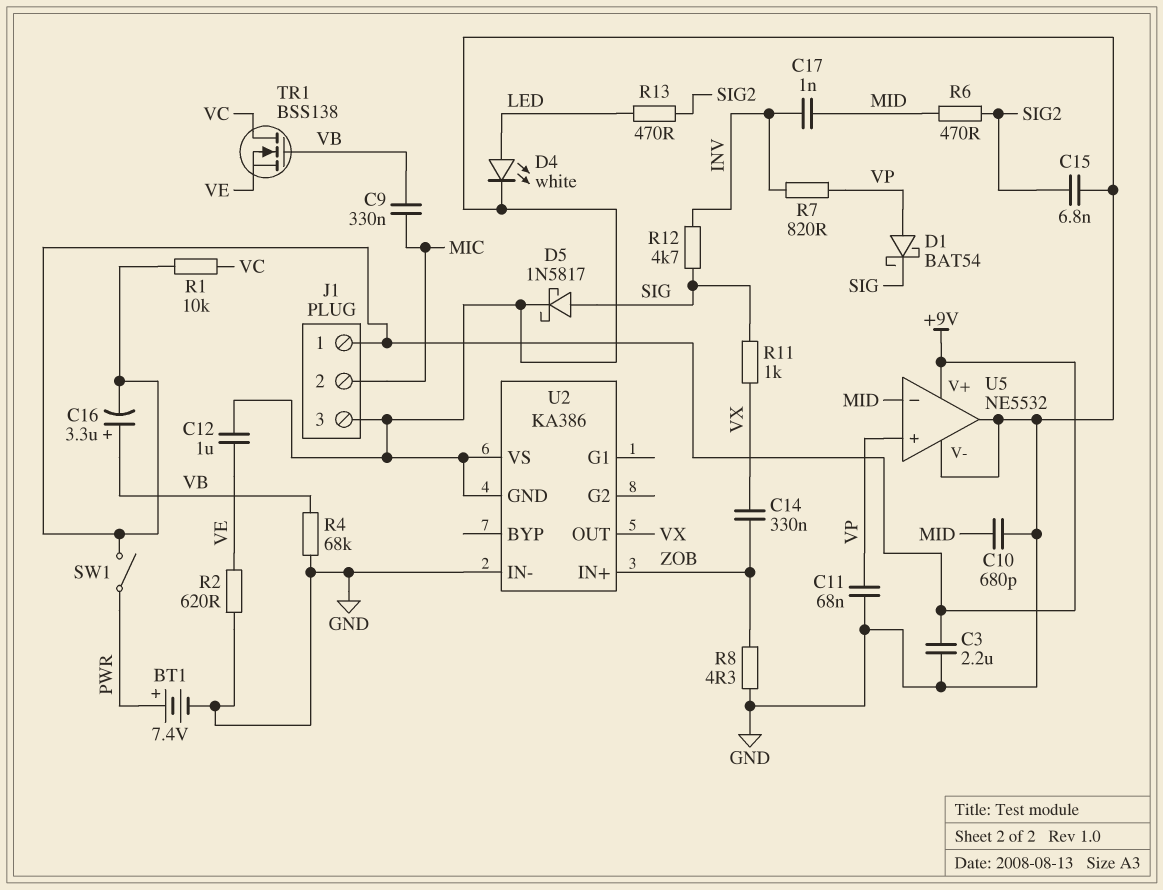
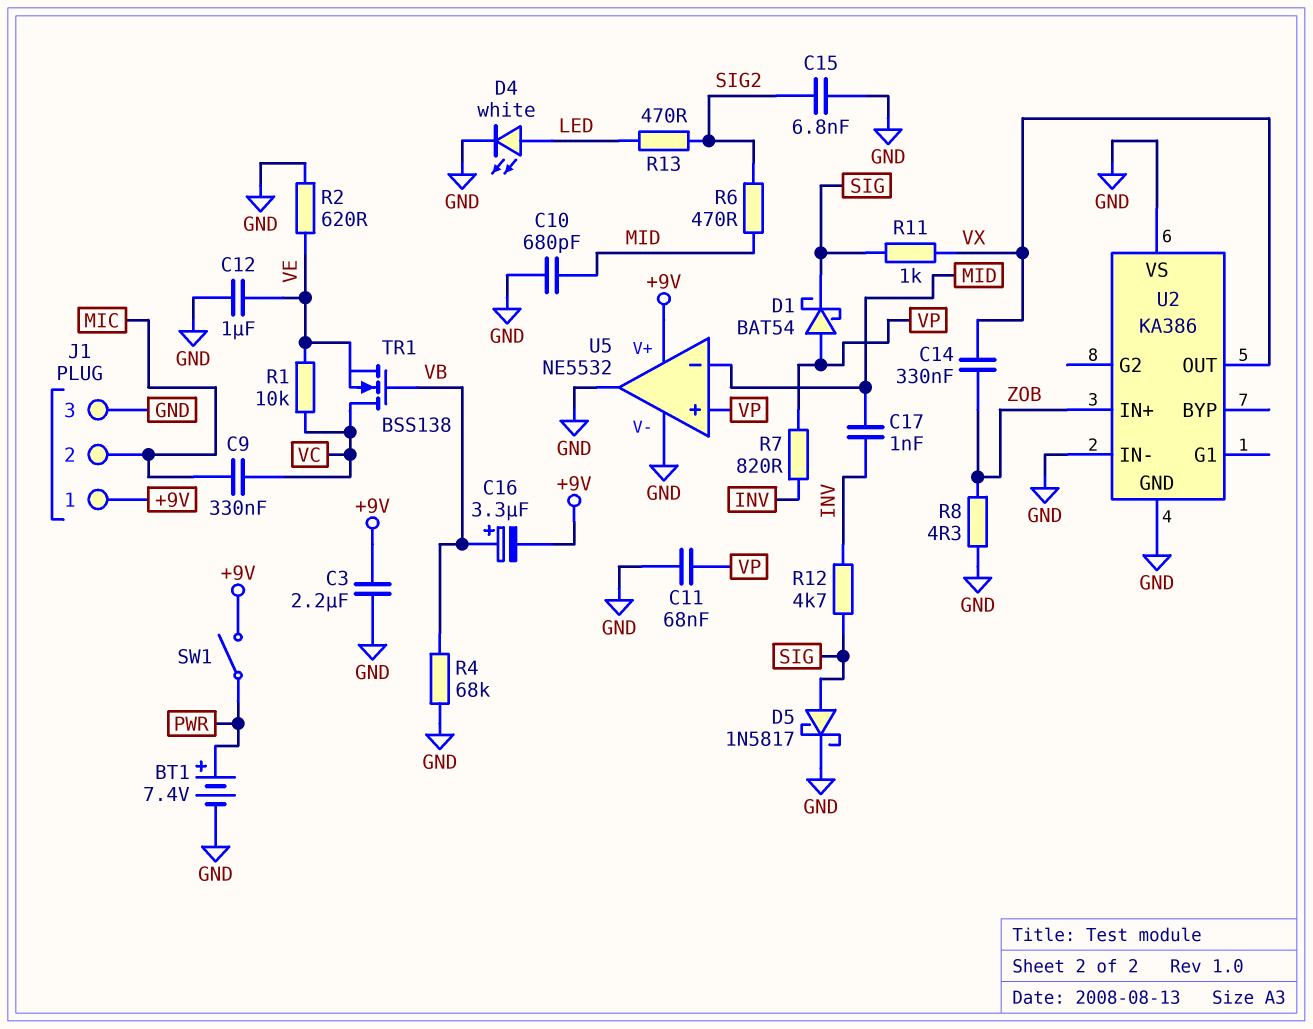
C9: 330nF (MIC, VB) -> 330nF (MIC, VC)
R1: 10k (+9V, VC) -> 10k (VC, VE)

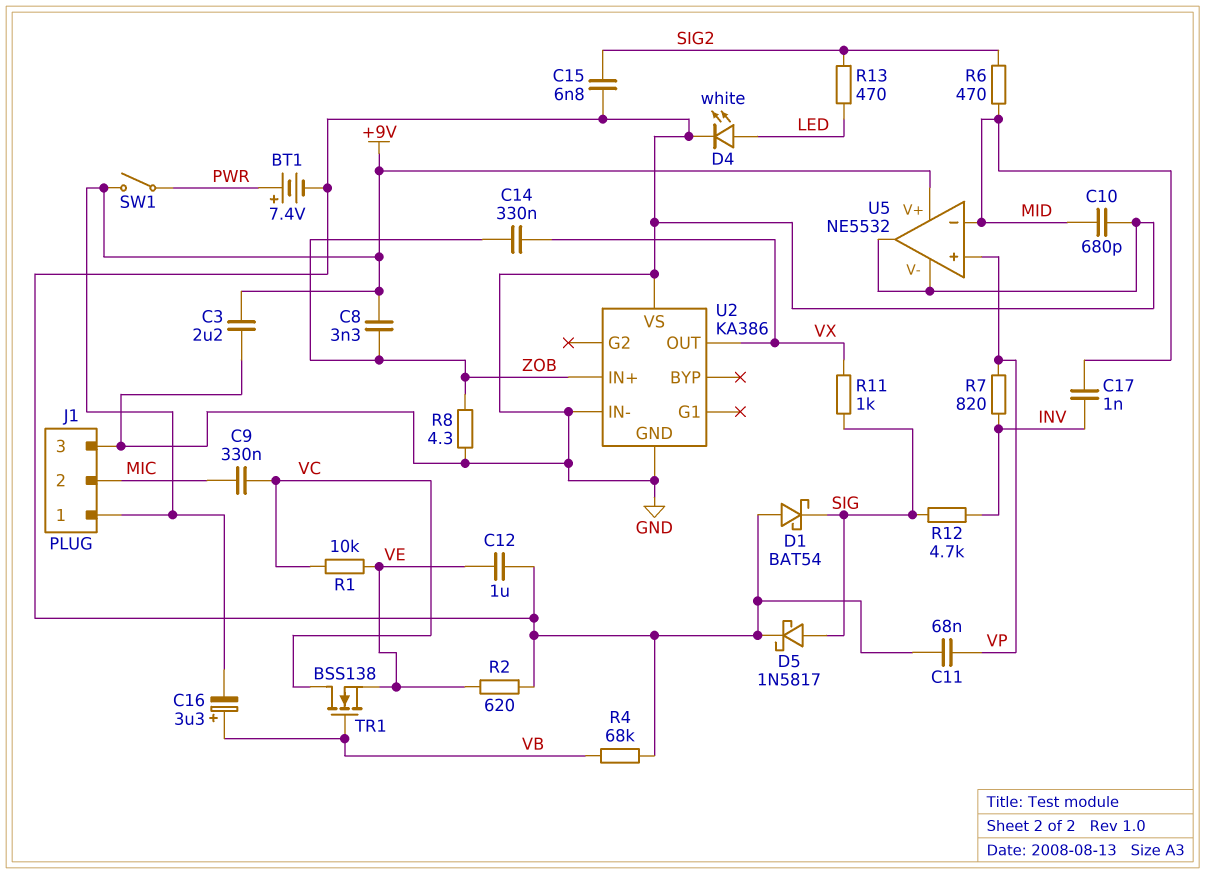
C8: none -> 3.3nF (+9V, ZOB)
D1: schottky BAT54 (A VP, K SIG) -> schottky BAT54 (A GND, K SIG)

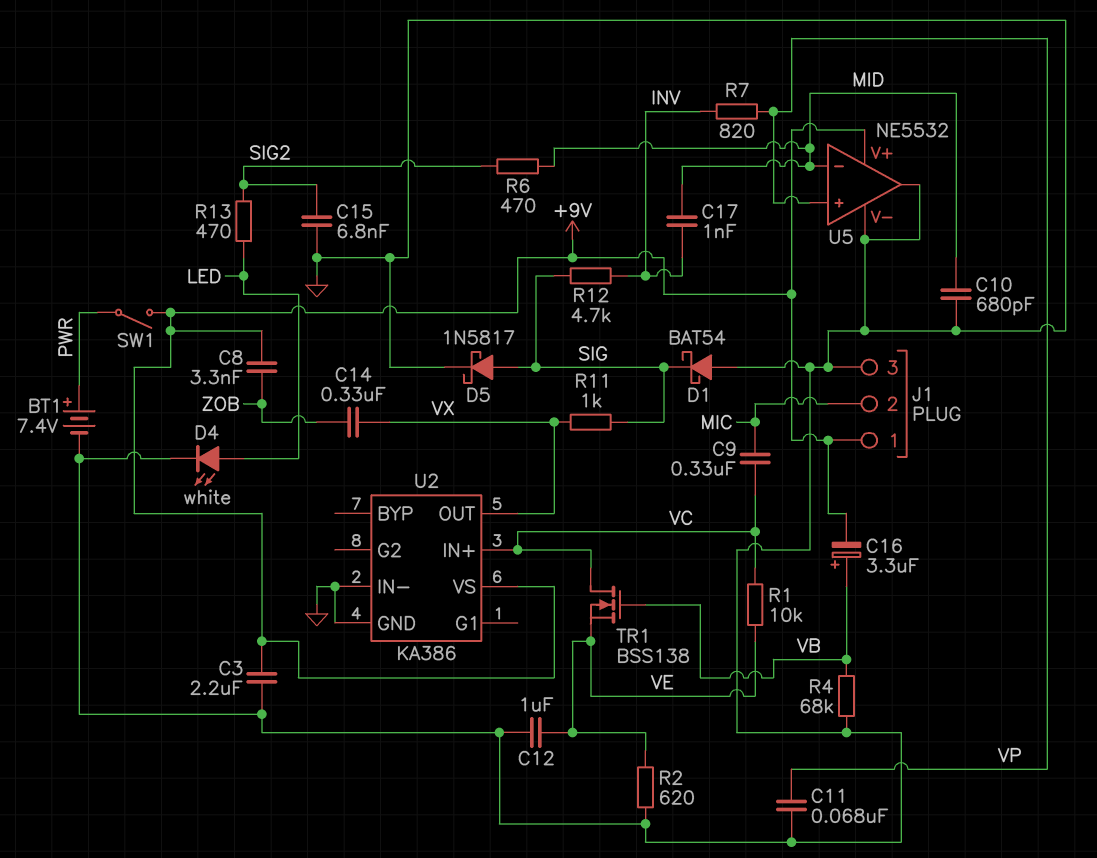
R8: 4.3 (GND, ZOB) -> none
U2 pin IN+: ZOB -> VC
U2 pin VS: GND -> +9V

